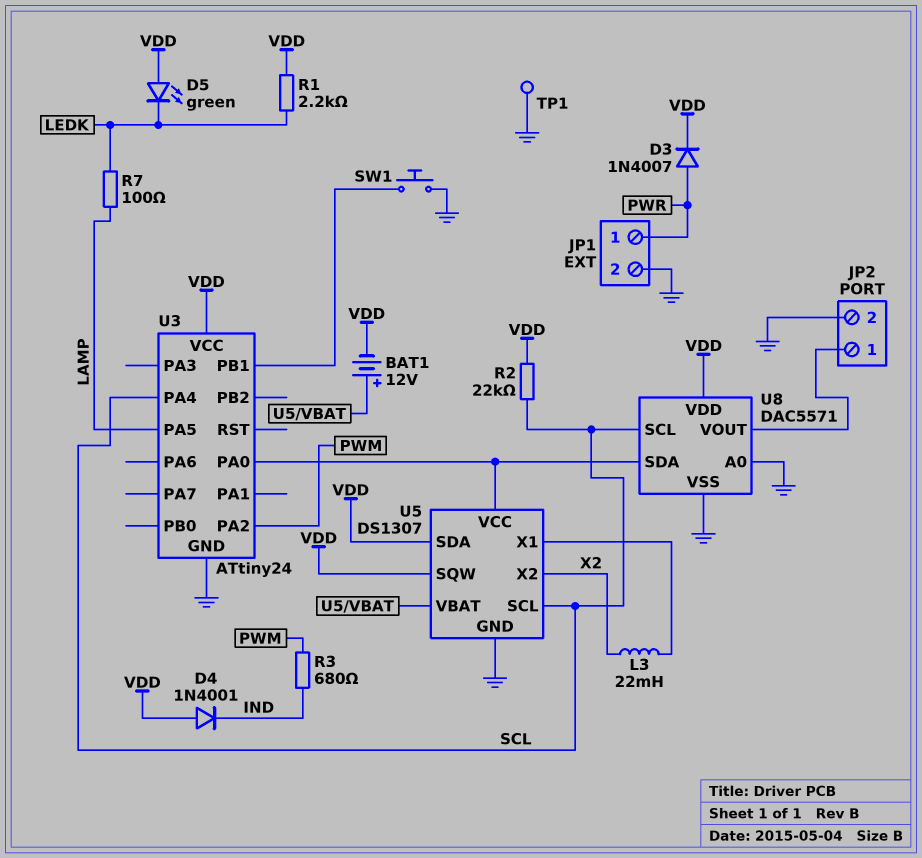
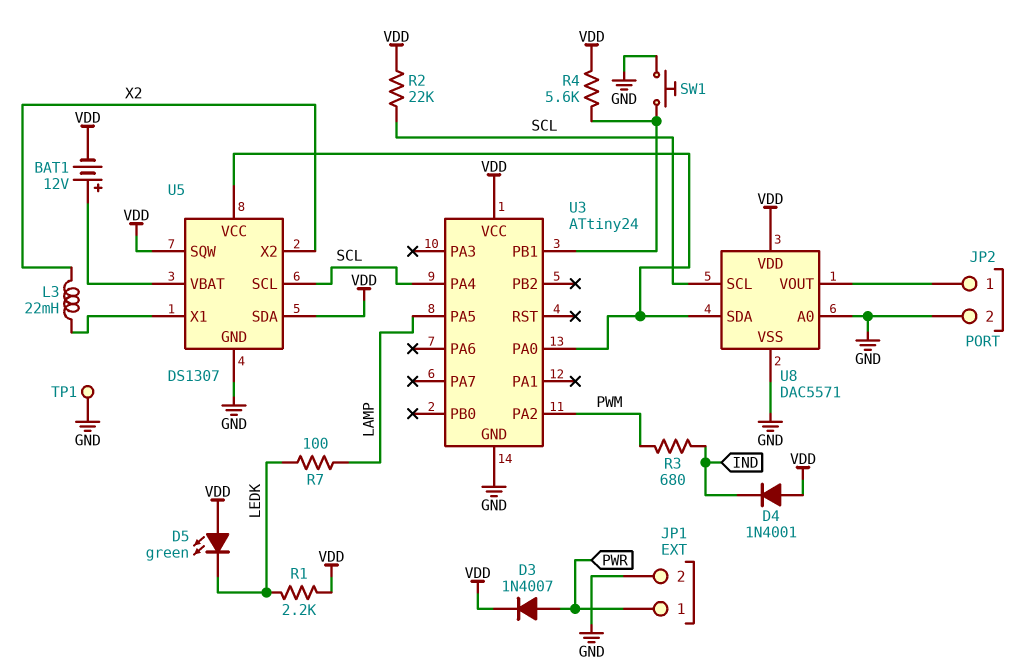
R4: none -> 5.6k (U3/PB1, VDD)

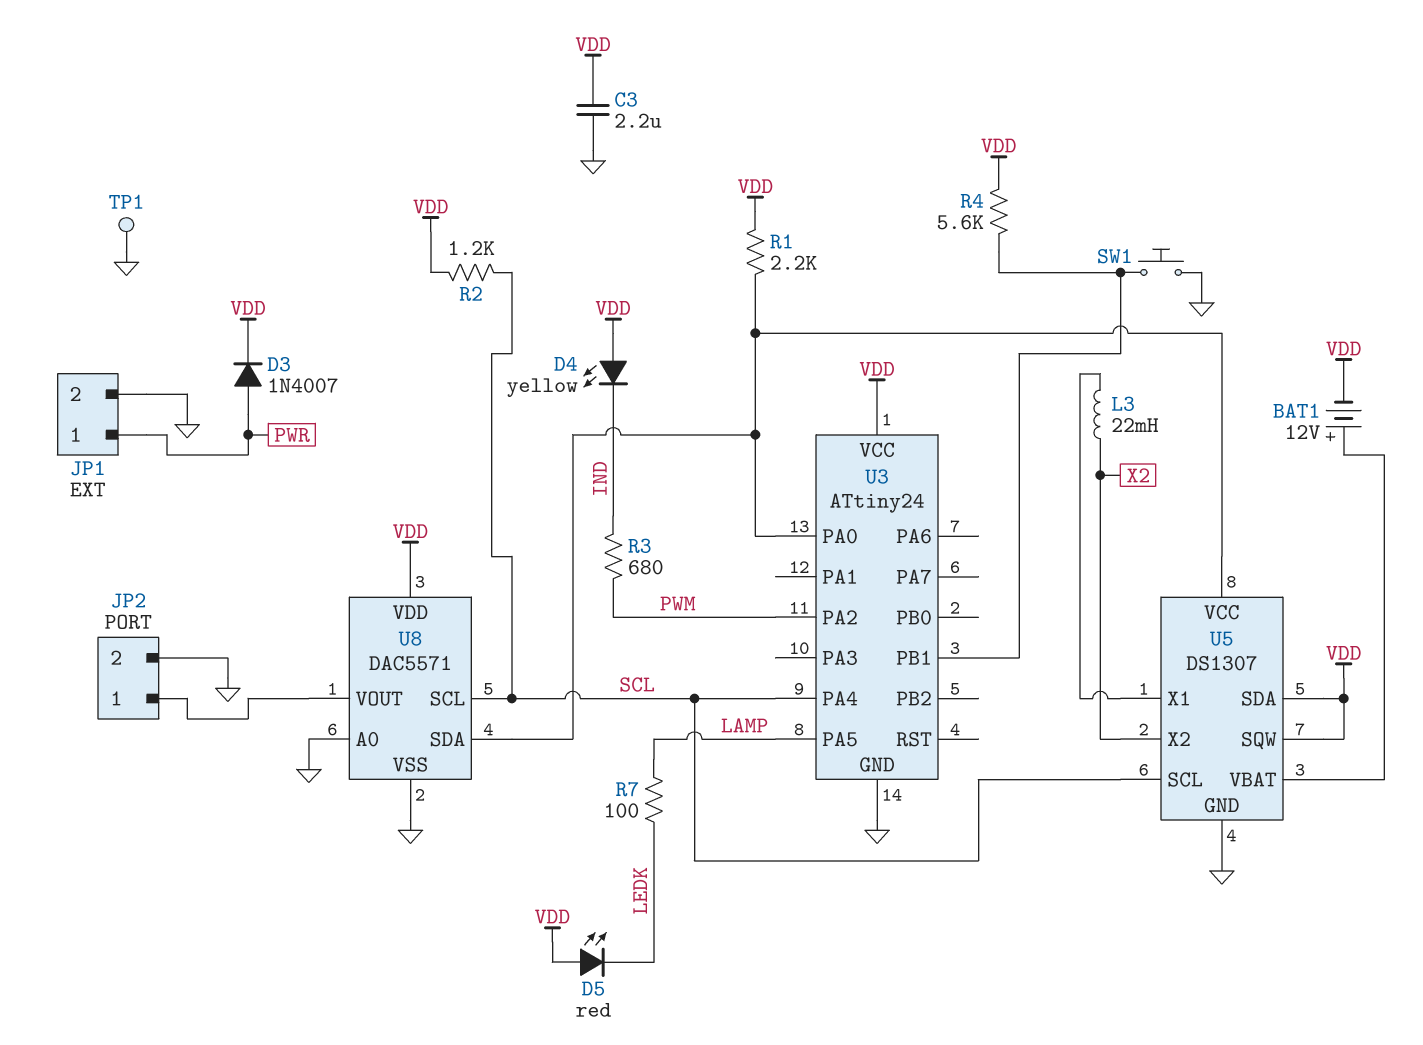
C3: none -> 2.2uF (GND, VDD)
D4: diode 1N4001 (A VDD, K IND) -> LED yellow (A VDD, K IND)
D5: LED green (A VDD, K LEDK) -> LED red (A VDD, K LEDK)
R1: 2.2k (LEDK, VDD) -> 2.2k (U3/PA0, VDD)
R2: 22k (SCL, VDD) -> 1.2k (SCL, VDD)

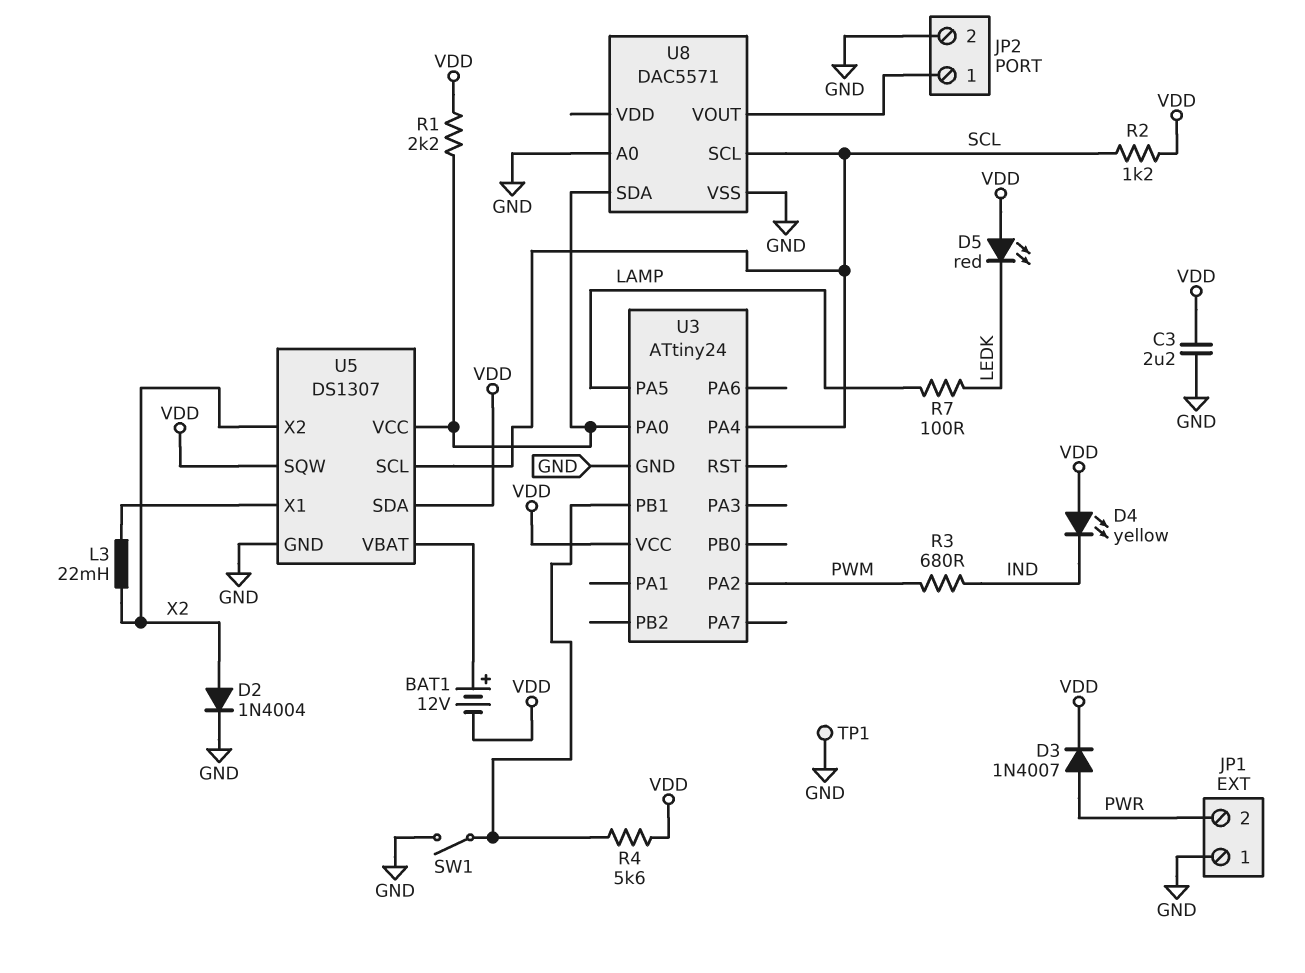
D2: none -> diode 1N4004 (A X2, K GND)
JP1 pin 1: PWR -> GND
JP1 pin 2: GND -> PWR
SW1: button (GND, U3/PB1) -> switch (GND, U3/PB1)
U8 pin VDD: VDD -> none

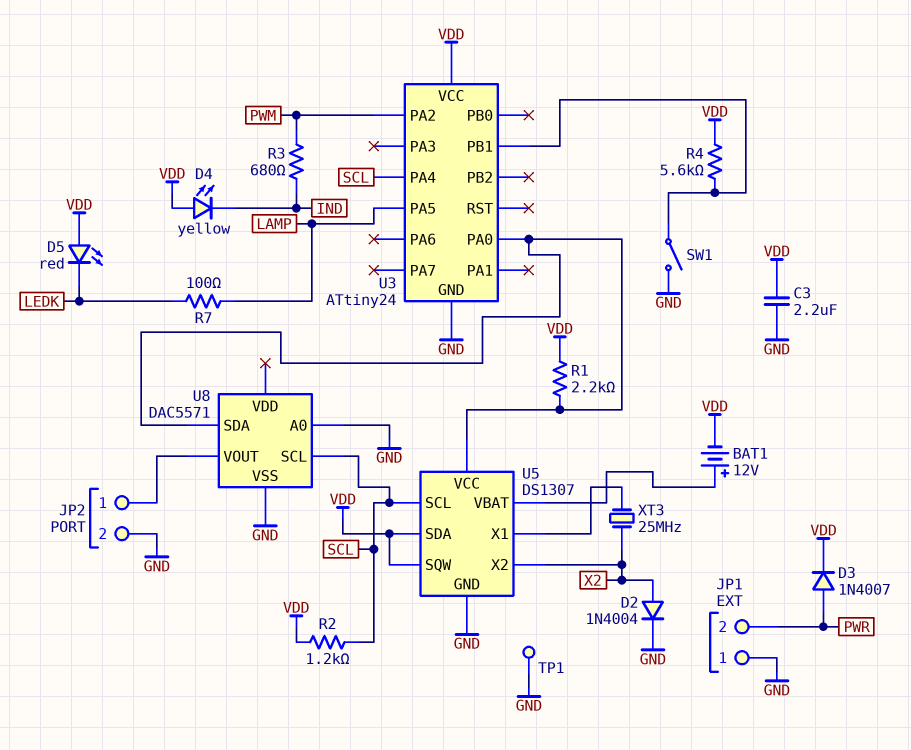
L3: 22mH (U5/X1, X2) -> none
XT3: none -> 25MHz (U5/X1, X2)

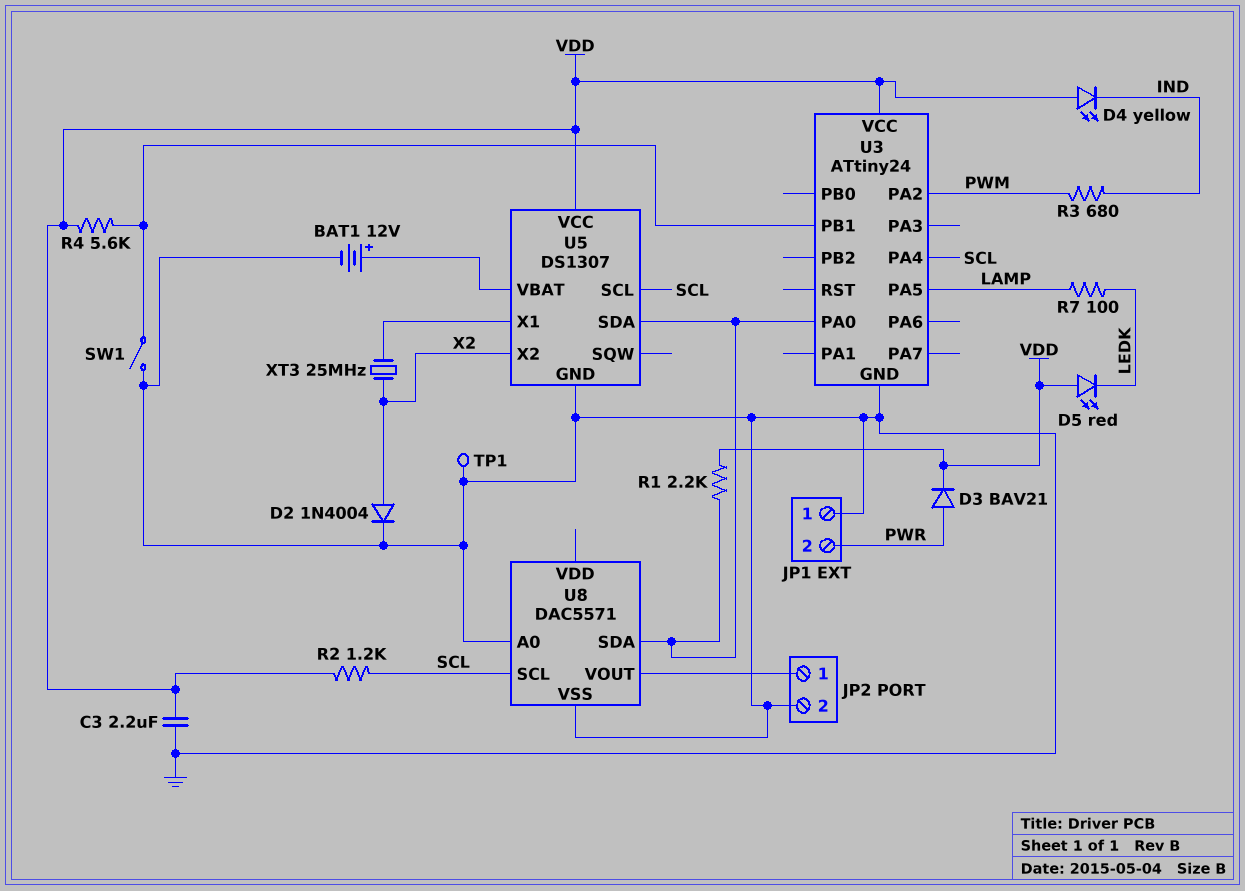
BAT1: 12V (plus U5/VBAT, minus VDD) -> 12V (plus U5/VBAT, minus GND)
D3: diode 1N4007 (A PWR, K VDD) -> diode BAV21 (A PWR, K VDD)
U5 pin SDA: VDD -> U3/PA0
U5 pin SQW: VDD -> none
U5 pin VCC: U3/PA0 -> VDD

